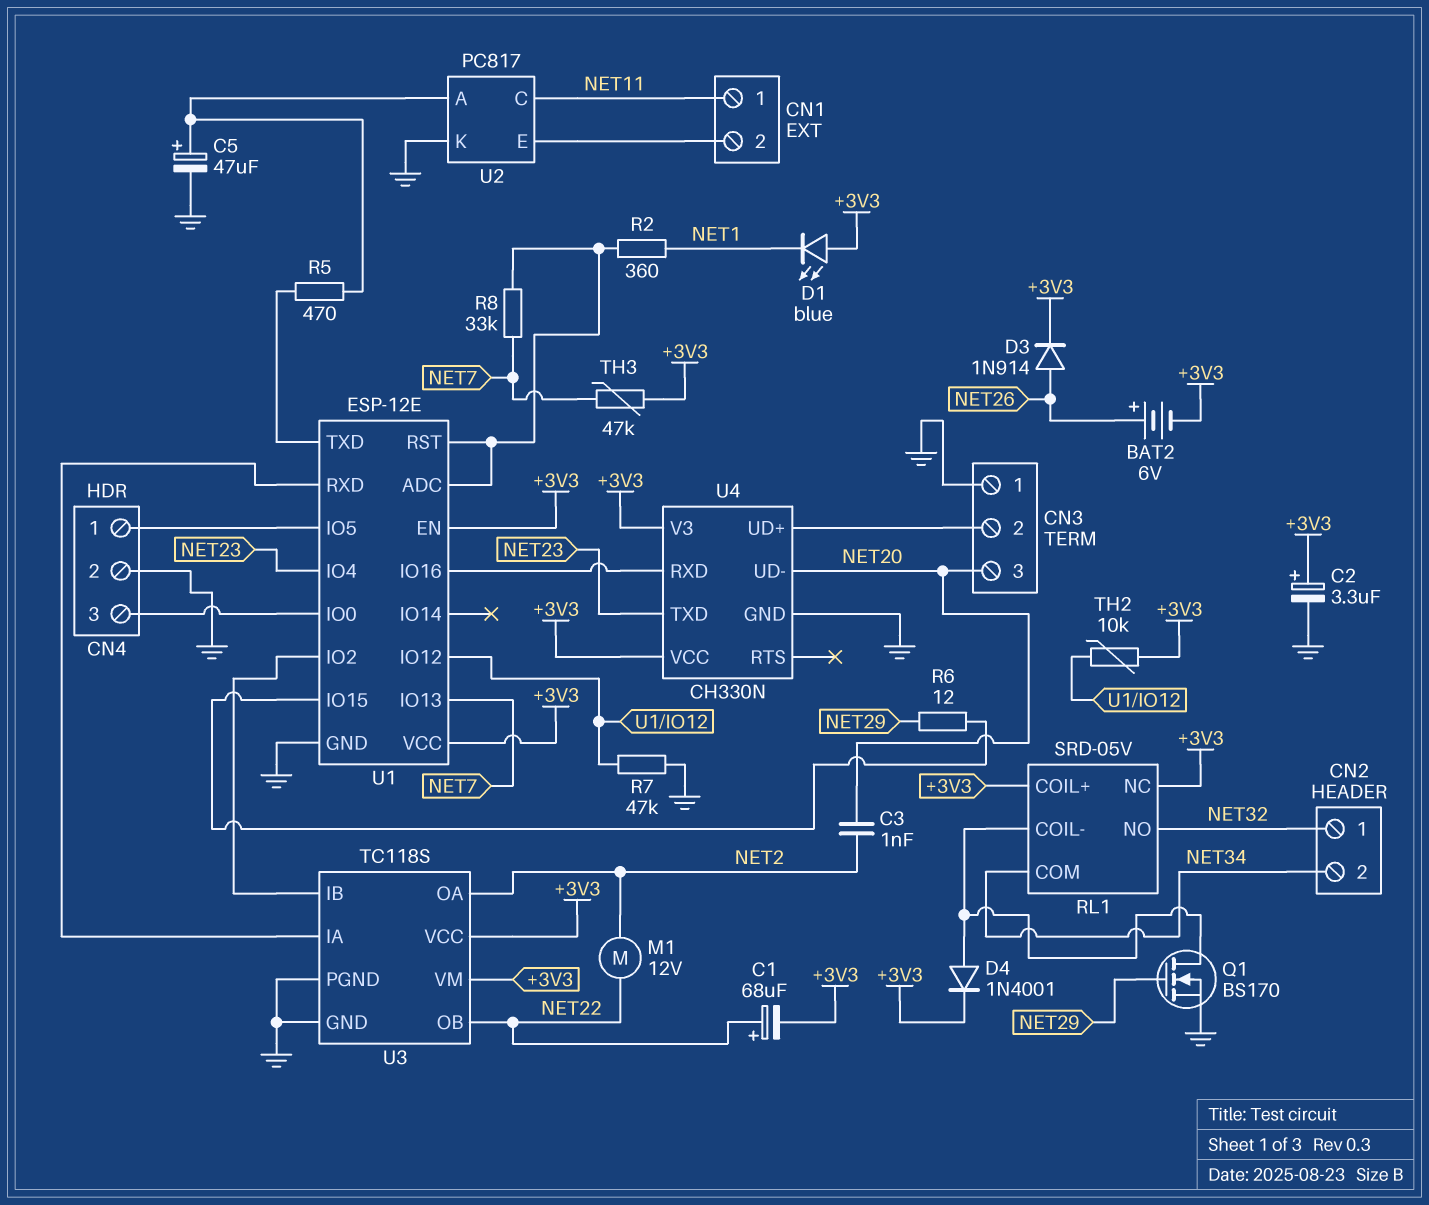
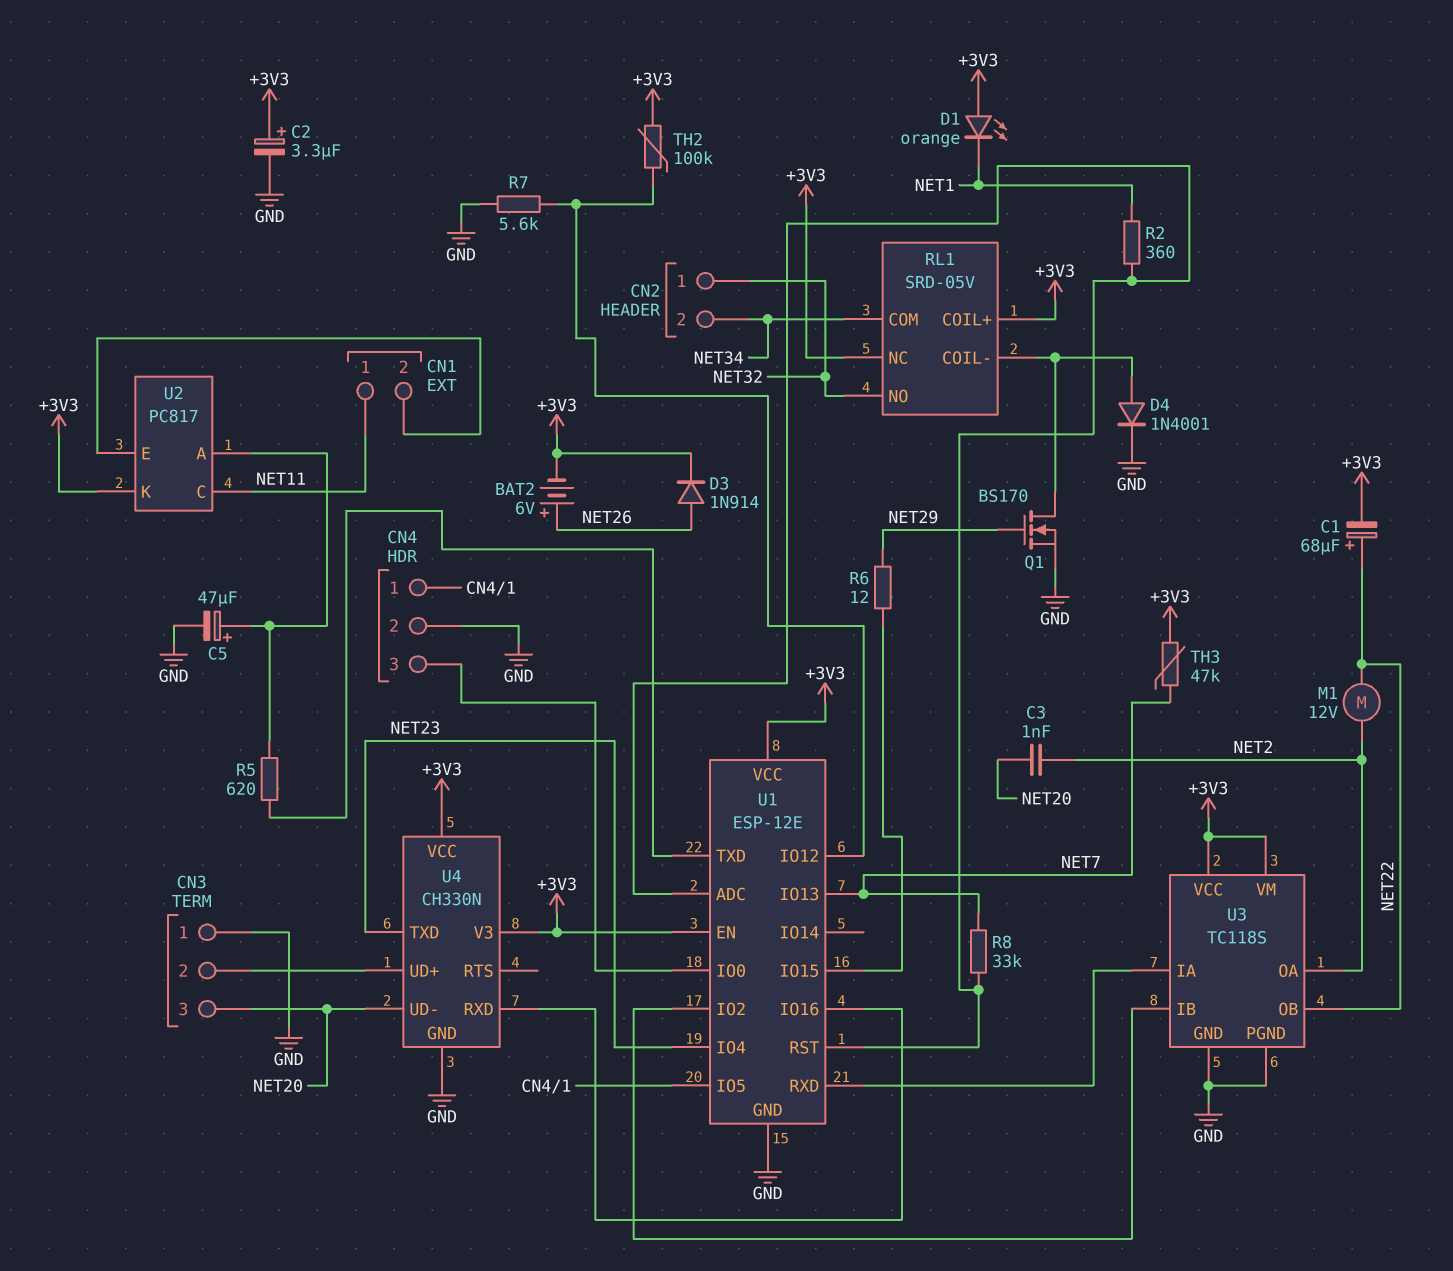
D1: LED blue (A +3V3, K NET1) -> LED orange (A +3V3, K NET1)
D4: diode 1N4001 (A RL1/COIL-, K +3V3) -> diode 1N4001 (A RL1/COIL-, K GND)
R5: 470 (U1/TXD, U2/A) -> 620 (U1/TXD, U2/A)
R7: 47k (GND, U1/IO12) -> 5.6k (GND, U1/IO12)
TH2: 10k (+3V3, U1/IO12) -> 100k (+3V3, U1/IO12)
U2 pin K: GND -> +3V3

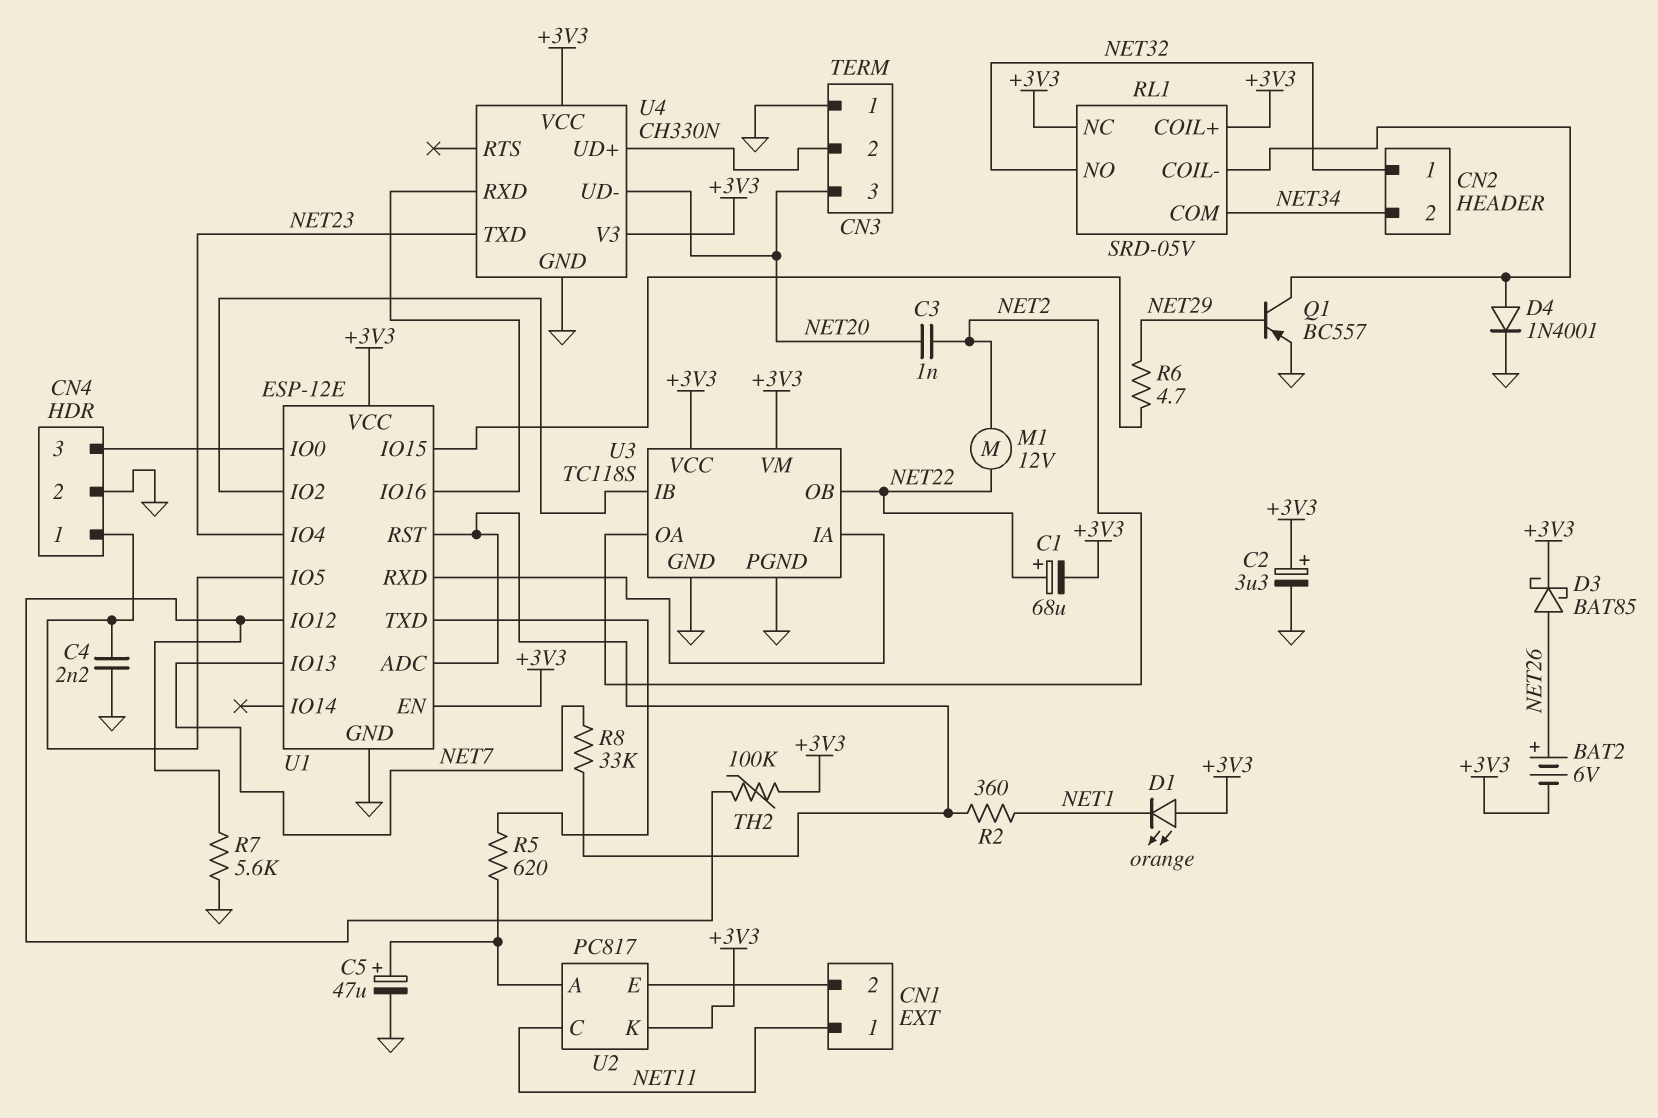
C4: none -> 2.2nF (CN4/1, GND)
D3: diode 1N914 (A NET26, K +3V3) -> schottky BAT85 (A NET26, K +3V3)
Q1: NMOS BS170 (G NET29, D RL1/COIL-, S GND) -> PNP BC557 (B NET29, C RL1/COIL-, E GND)
R6: 12 (NET29, U1/IO15) -> 4.7 (NET29, U1/IO15)
TH3: 47k (+3V3, NET7) -> none

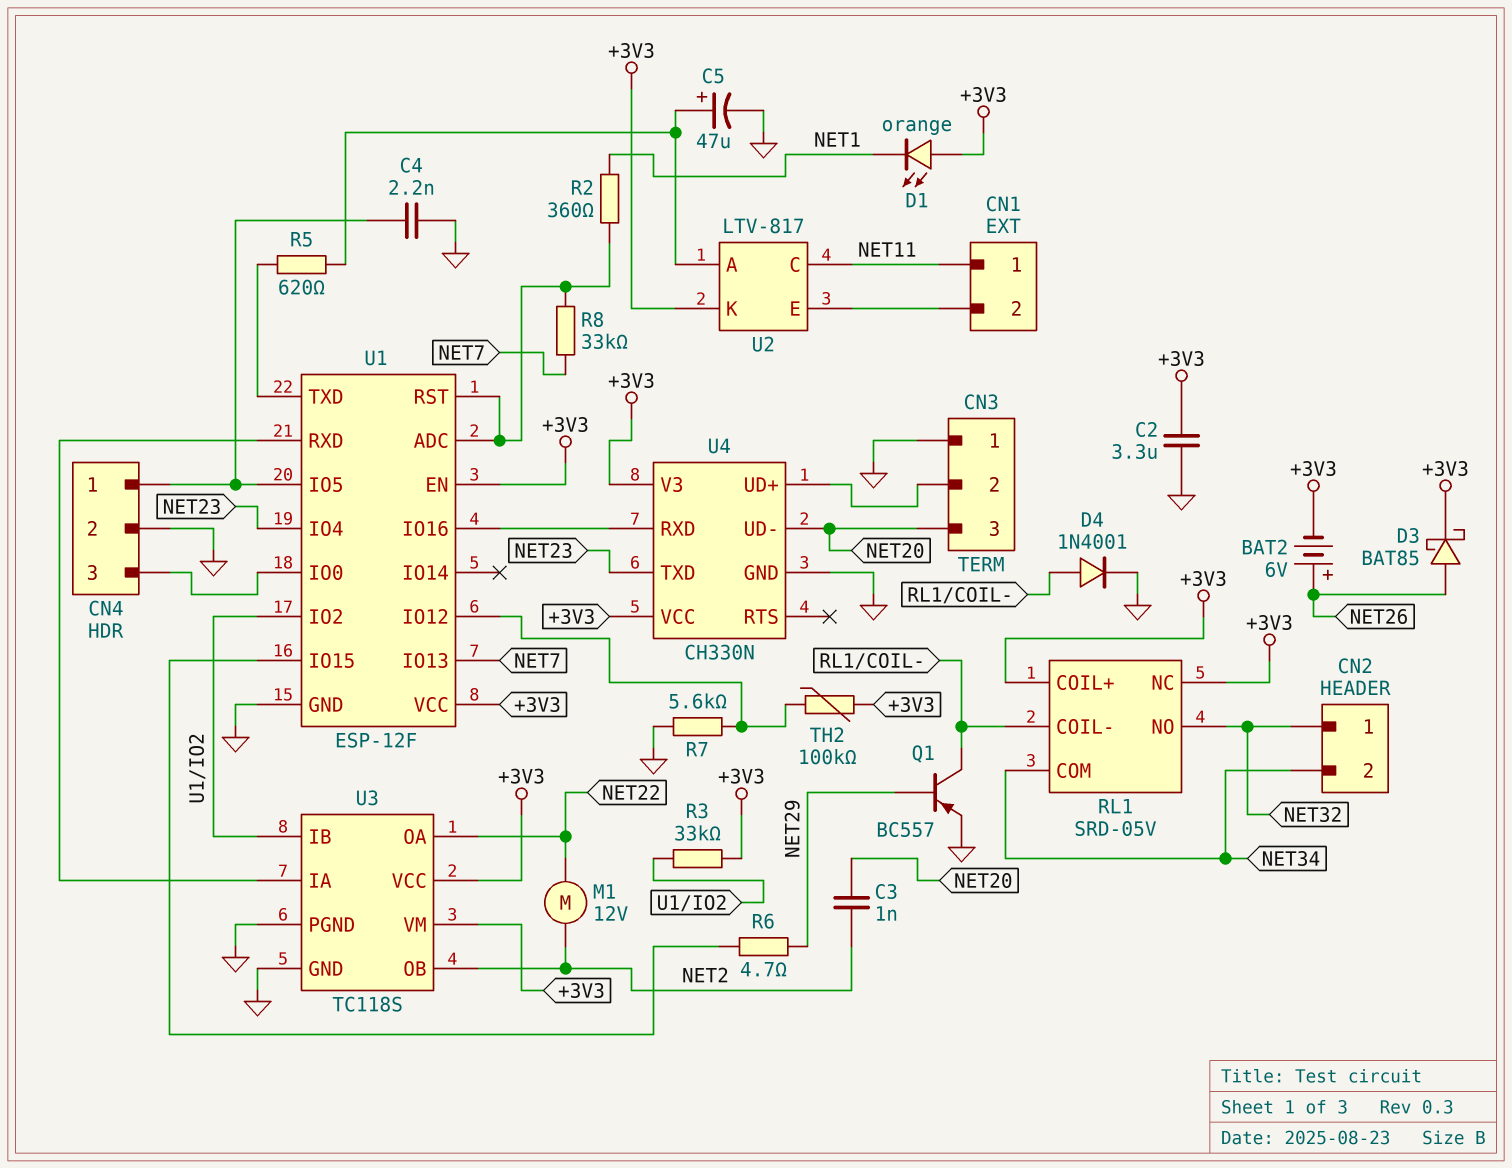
C1: 68uF (plus NET22, minus +3V3) -> none
C2: 3.3uF (plus +3V3, minus GND) -> 3.3uF (+3V3, GND)
R3: none -> 33k (+3V3, U1/IO2)
U1: ESP-12E -> ESP-12F
U2: PC817 -> LTV-817
U3 pin OA: NET2 -> NET22
U3 pin OB: NET22 -> NET2

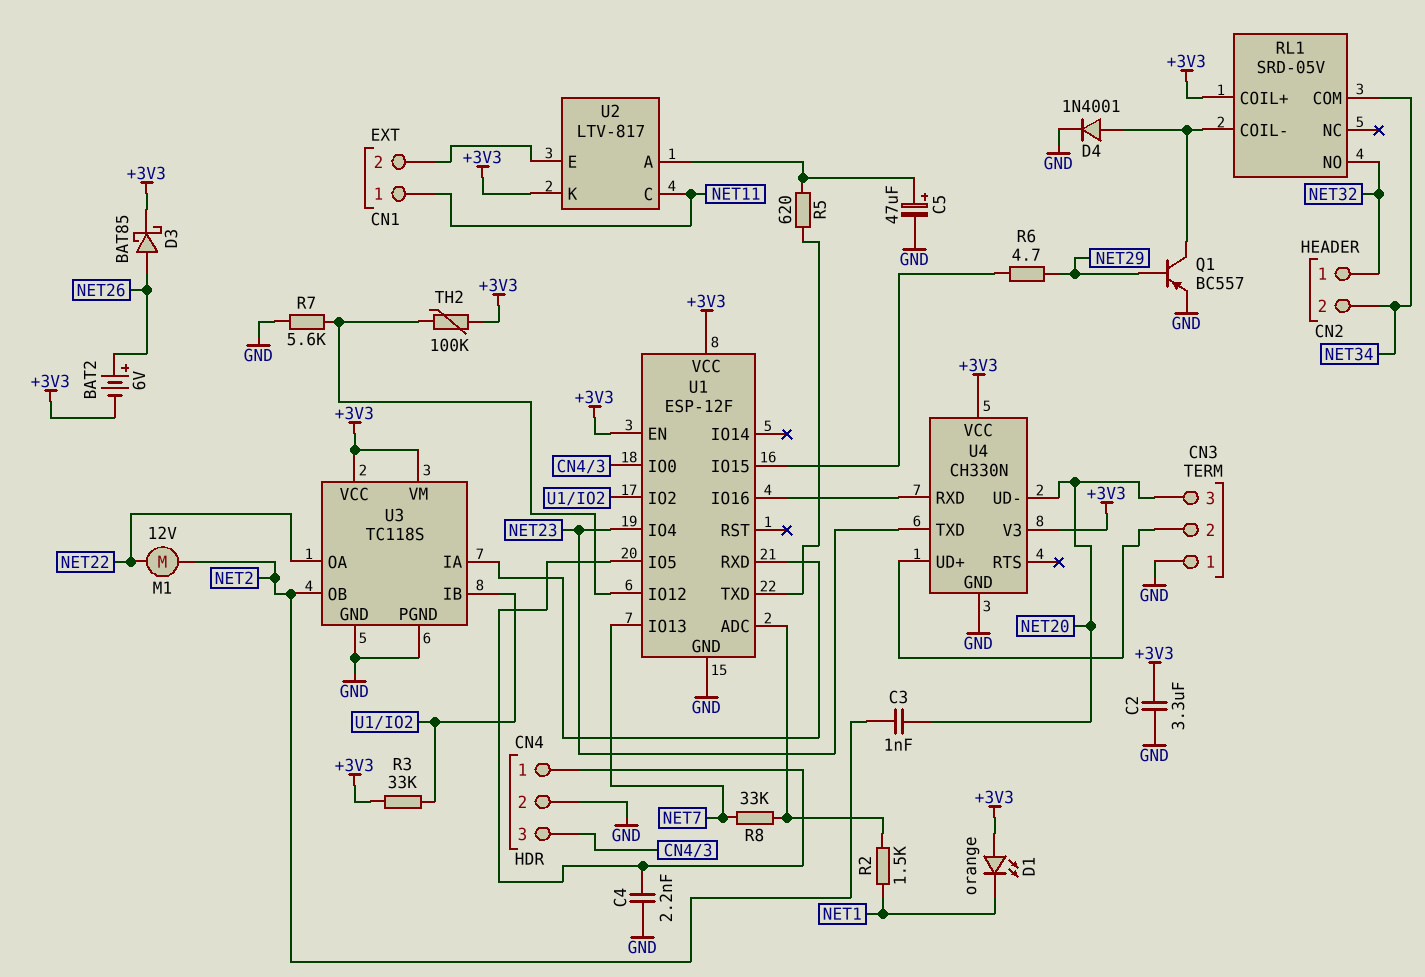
R2: 360 (NET1, U1/ADC) -> 1.5k (NET1, U1/ADC)
RL1 pin NC: +3V3 -> none
U1 pin RST: U1/ADC -> none

